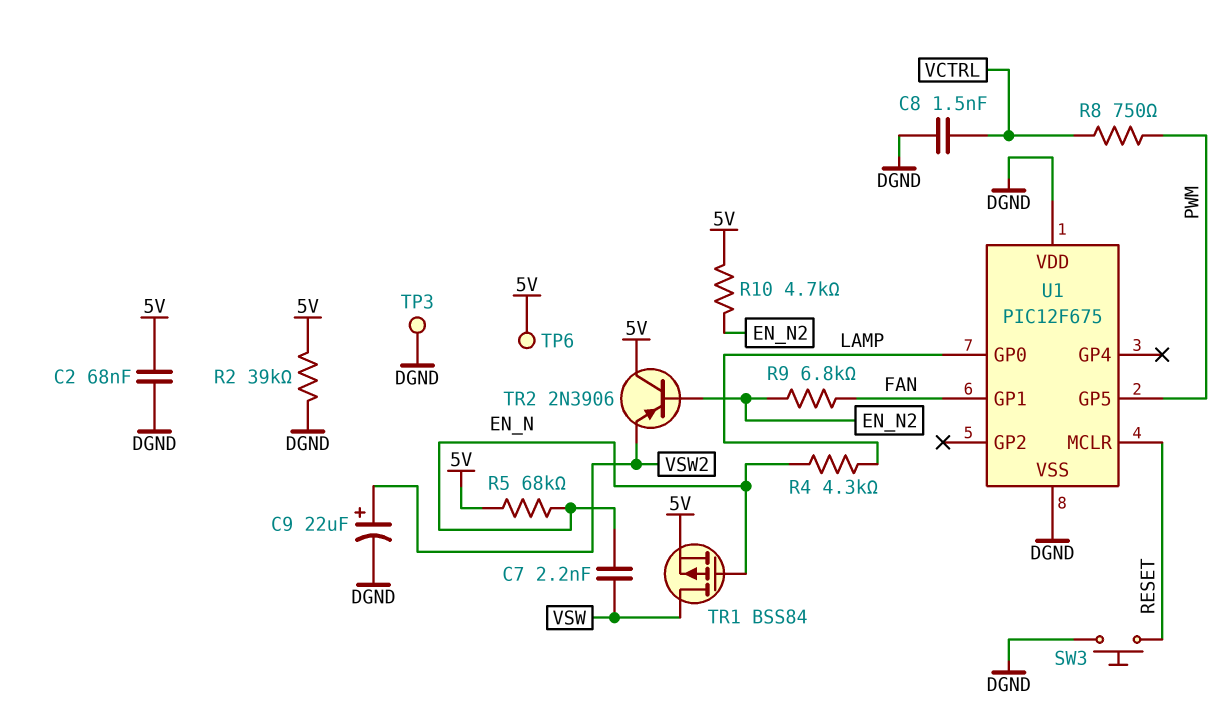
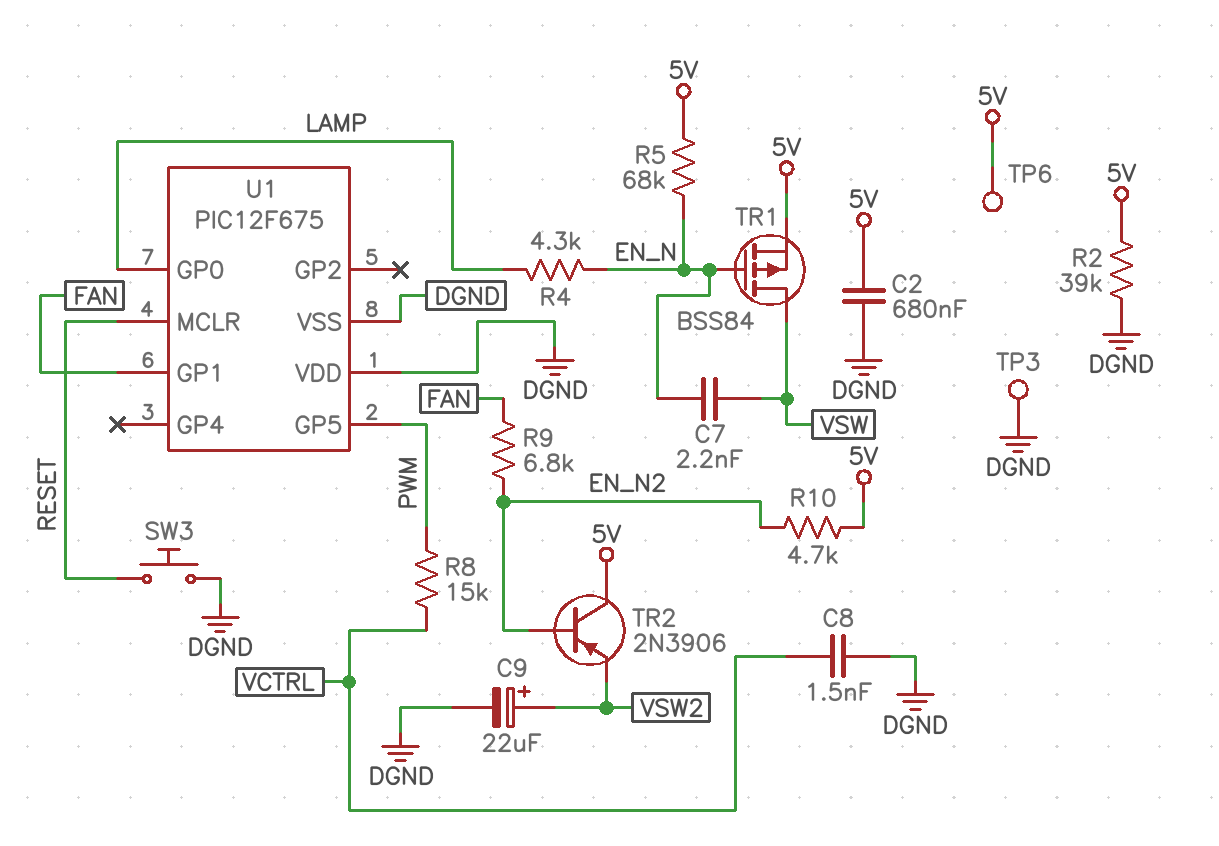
C2: 68nF (5V, DGND) -> 680nF (5V, DGND)
R8: 750 (PWM, VCTRL) -> 15k (PWM, VCTRL)

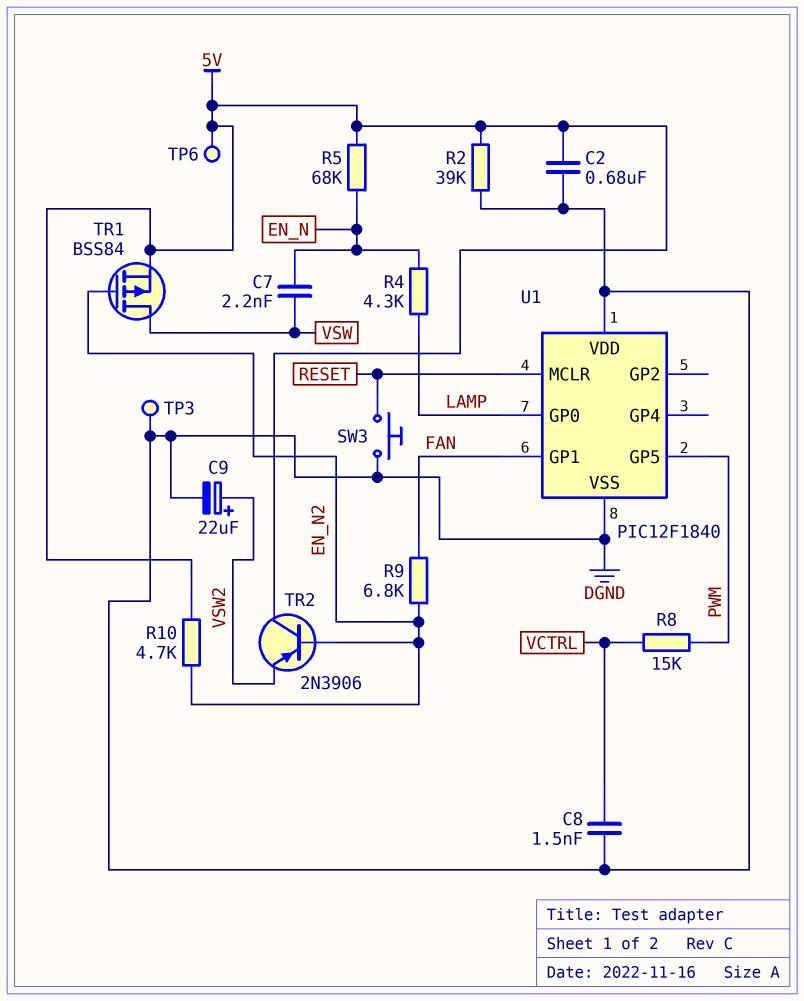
TR1: PMOS BSS84 (G EN_N, D VSW, S 5V) -> PMOS BSS84 (G EN_N2, D VSW, S 5V)
U1: PIC12F675 -> PIC12F1840

